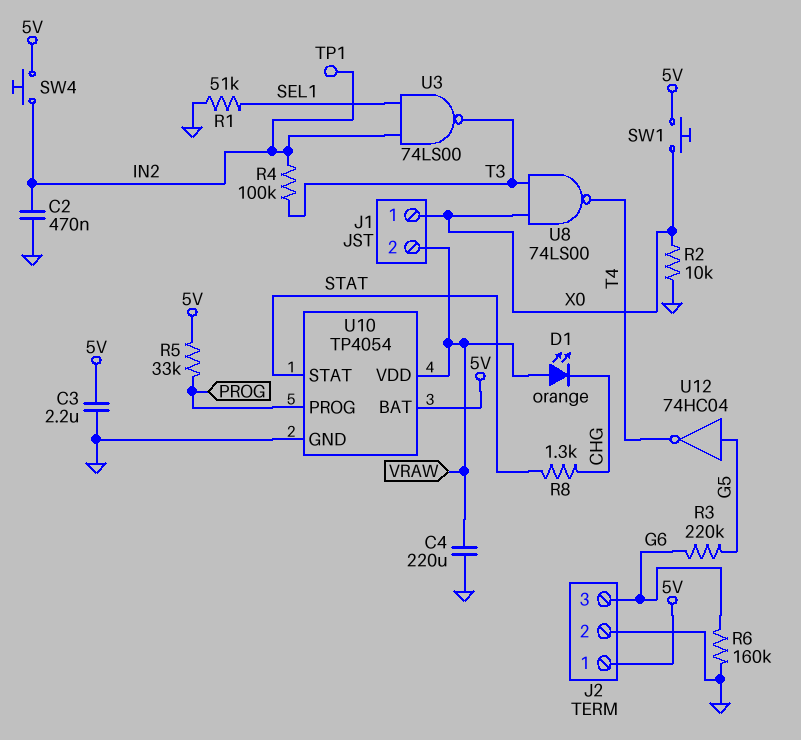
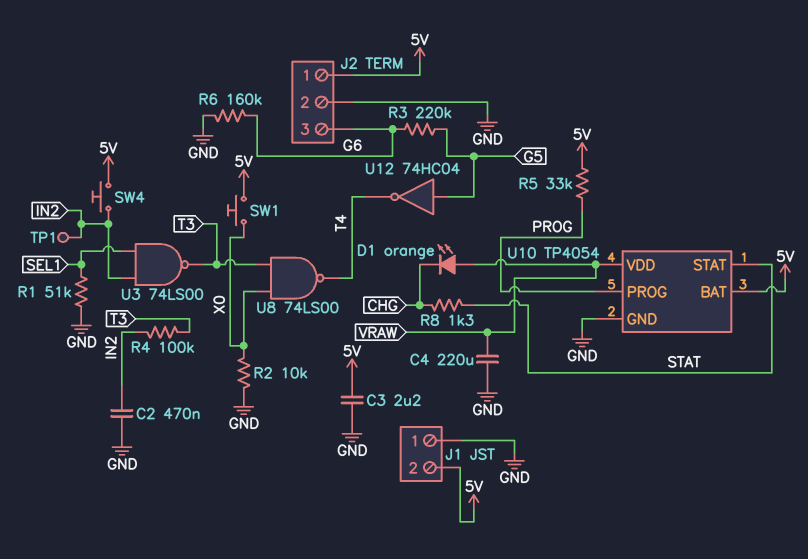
J1 pin 1: X0 -> GND
J1 pin 2: VRAW -> 5V

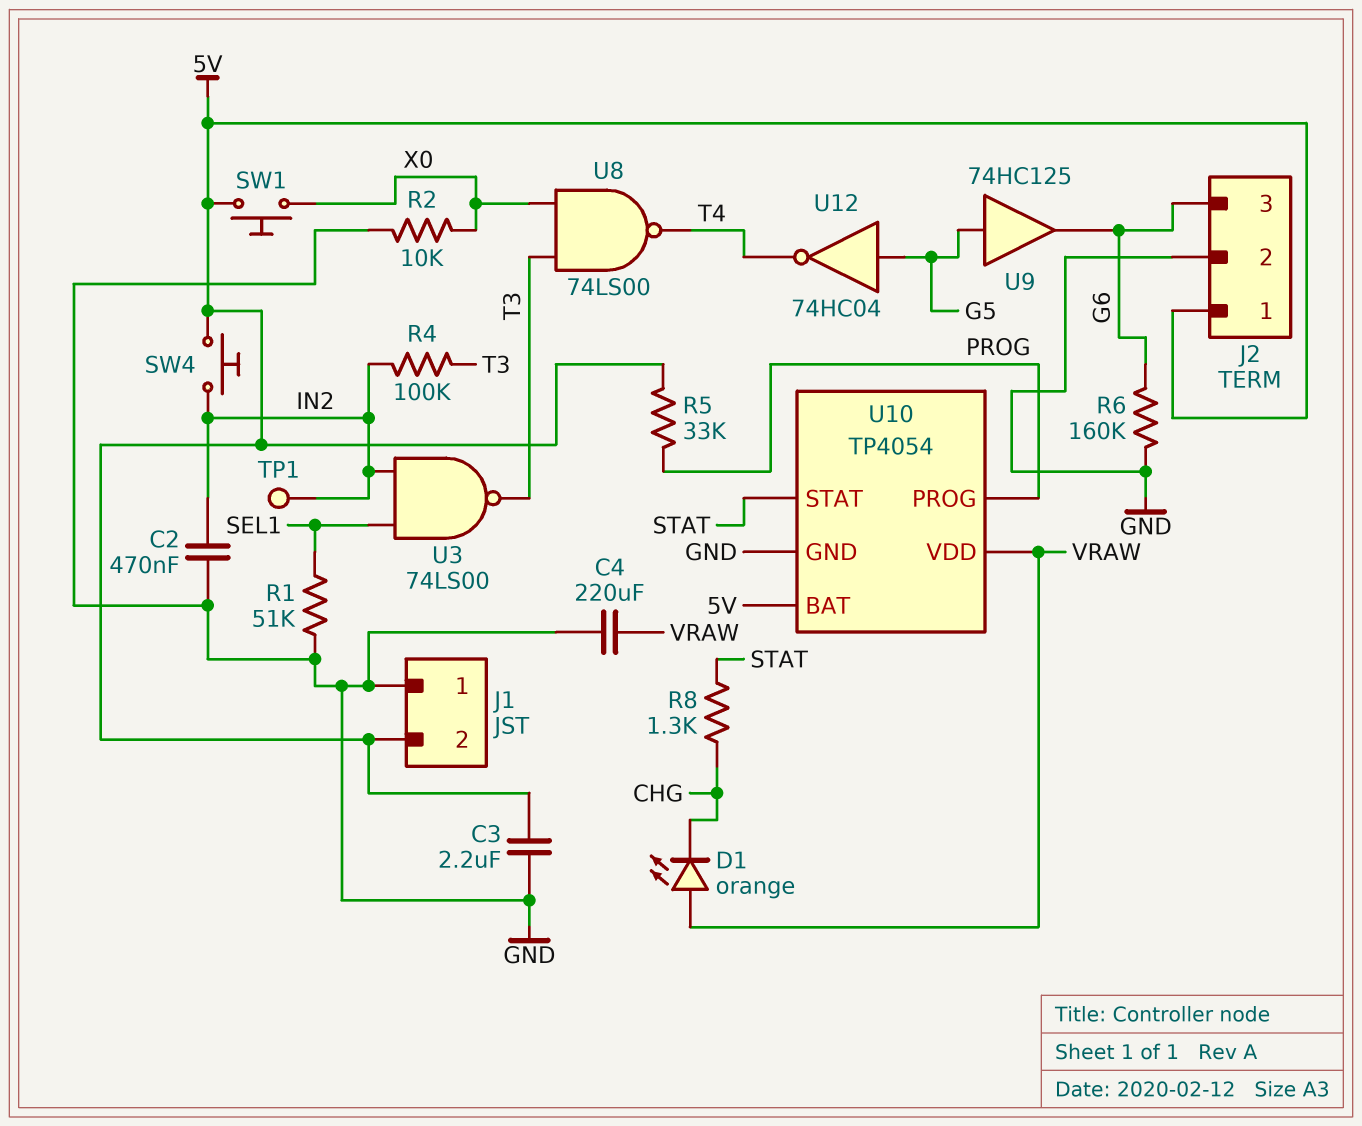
R3: 220k (G5, G6) -> none
U9: none -> buffer 74HC125 (in G5, out G6)

